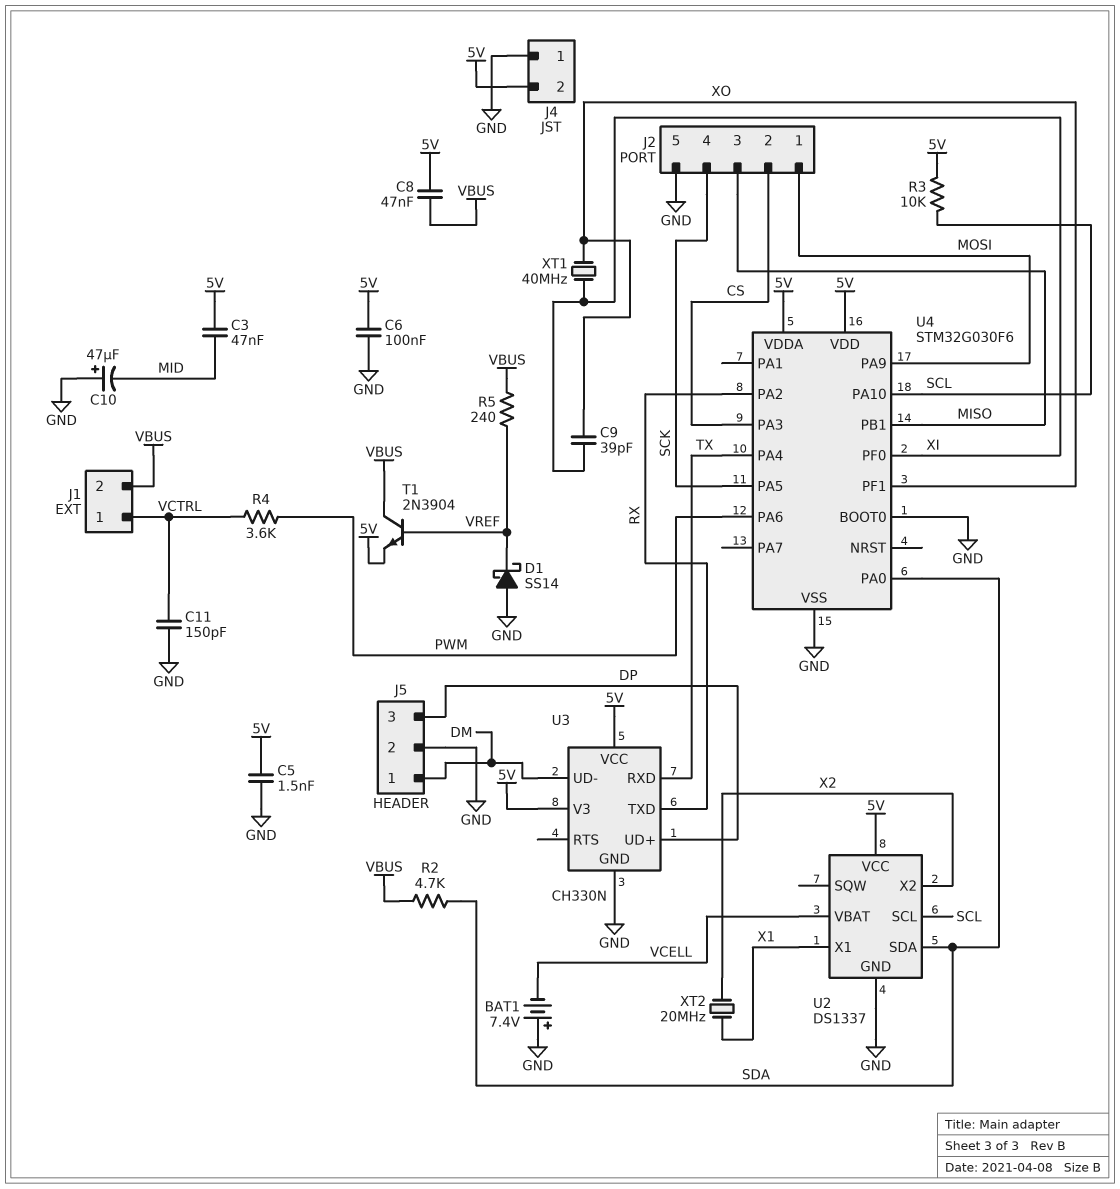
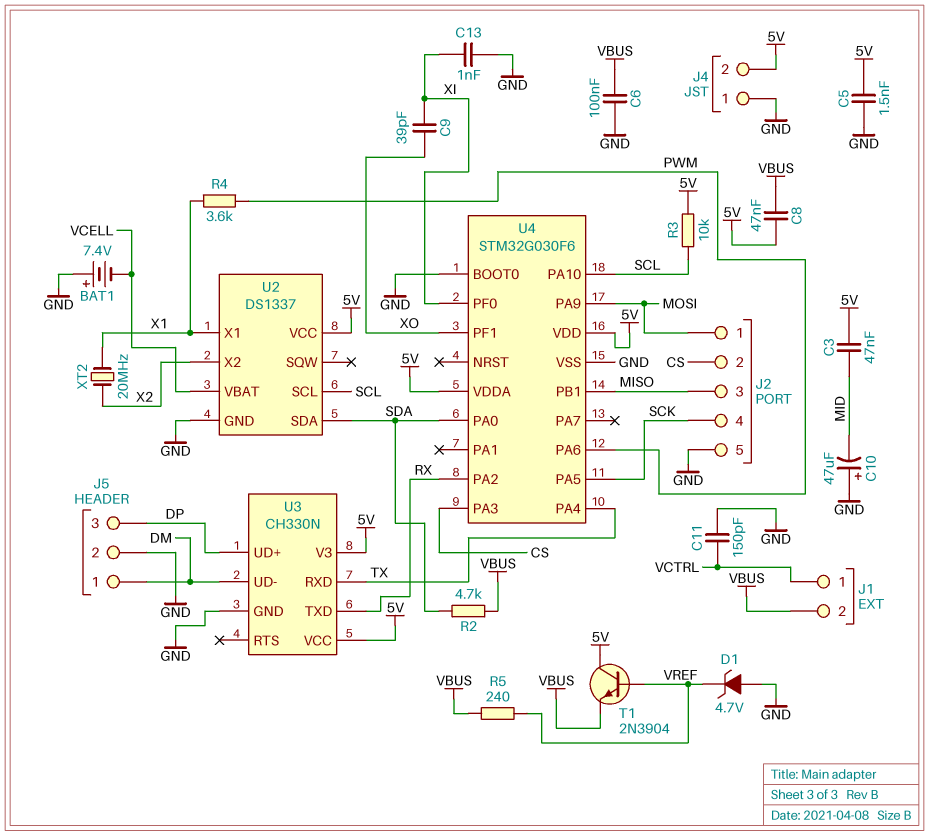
C6: 100nF (5V, GND) -> 100nF (GND, VBUS)
C13: none -> 1nF (GND, XI)
D1: schottky SS14 (A GND, K VREF) -> zener 4.7V (A GND, K VREF)
R4: 3.6k (PWM, VCTRL) -> 3.6k (PWM, X1)
T1: NPN 2N3904 (B VREF, C VBUS, E 5V) -> NPN 2N3904 (B VREF, C 5V, E VBUS)
XT1: 40MHz (XI, XO) -> none

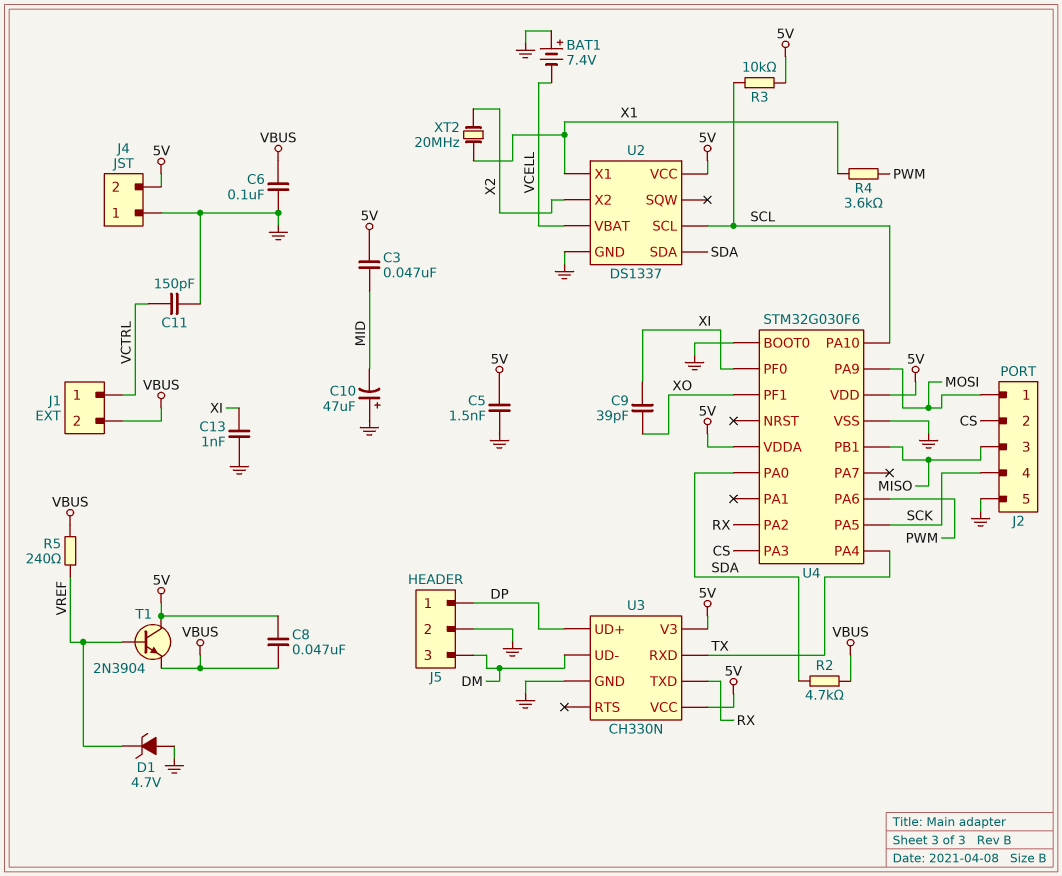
J5 pin 1: DM -> DP
J5 pin 3: DP -> DM

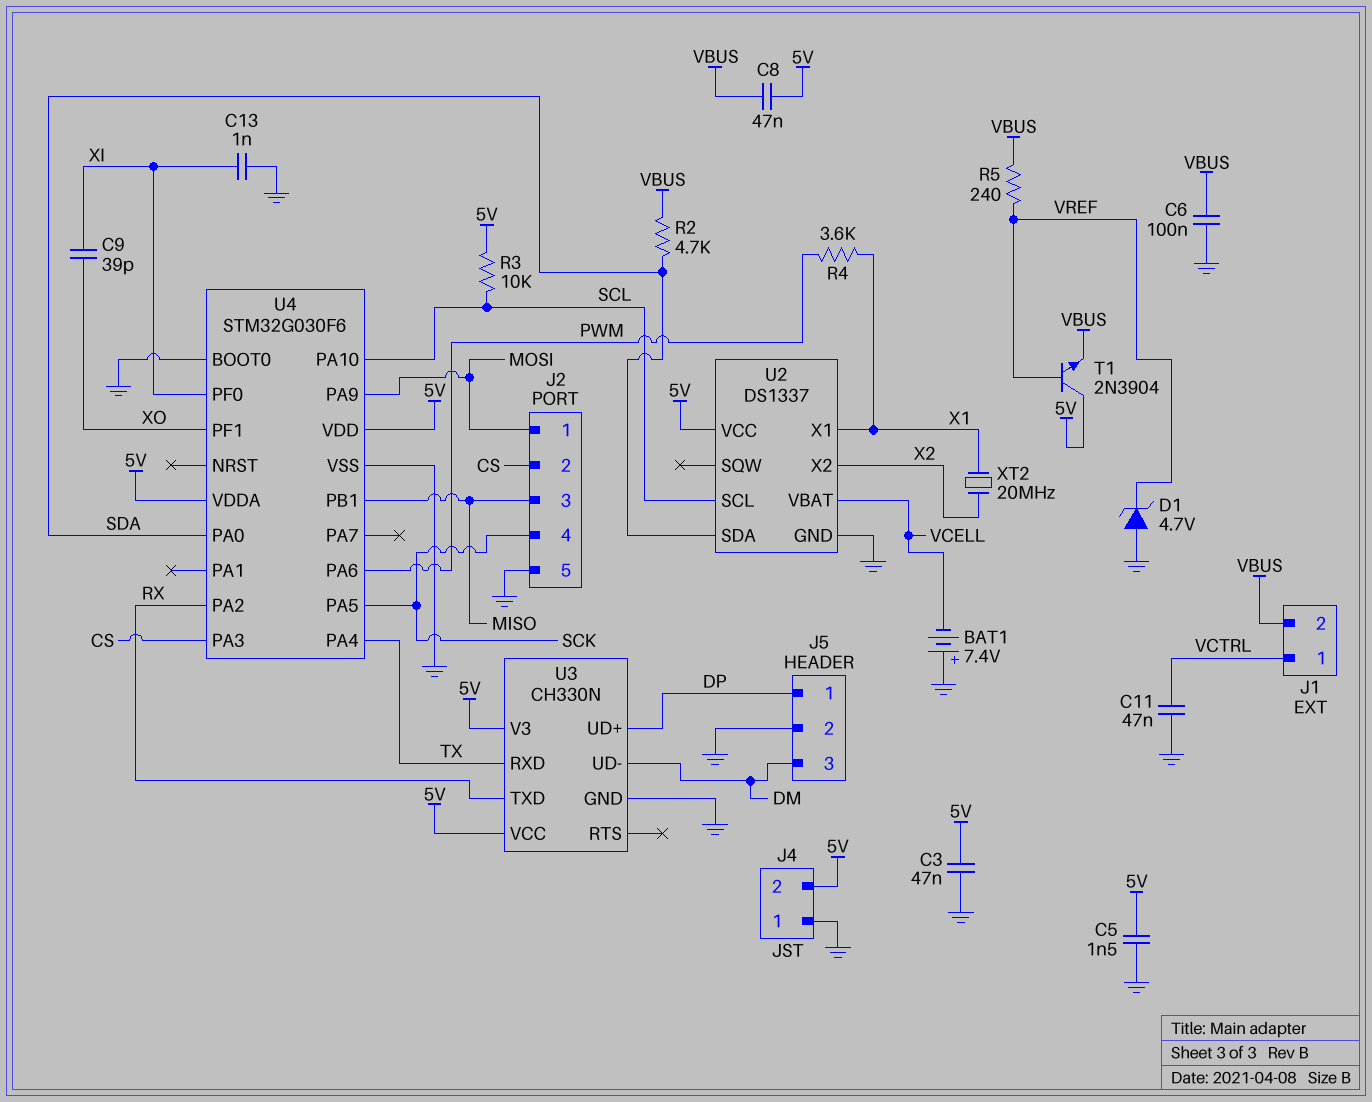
C3: 47nF (5V, MID) -> 47nF (5V, GND)
C10: 47uF (plus GND, minus MID) -> none
C11: 150pF (GND, VCTRL) -> 47nF (GND, VCTRL)

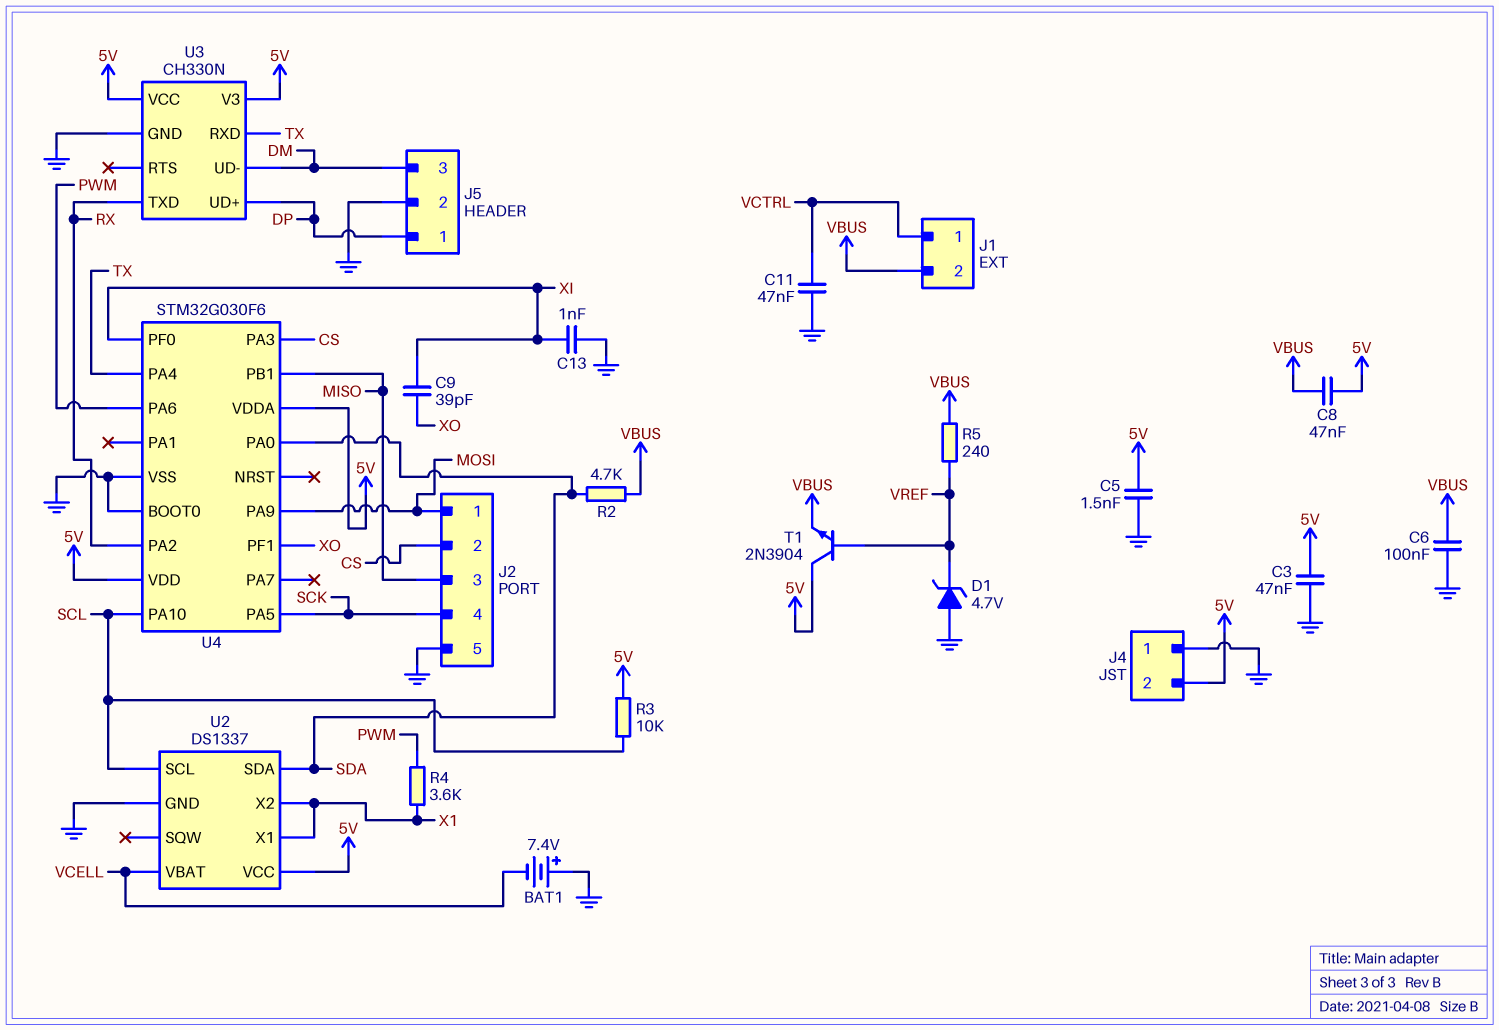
U2 pin X2: X2 -> X1
XT2: 20MHz (X1, X2) -> none

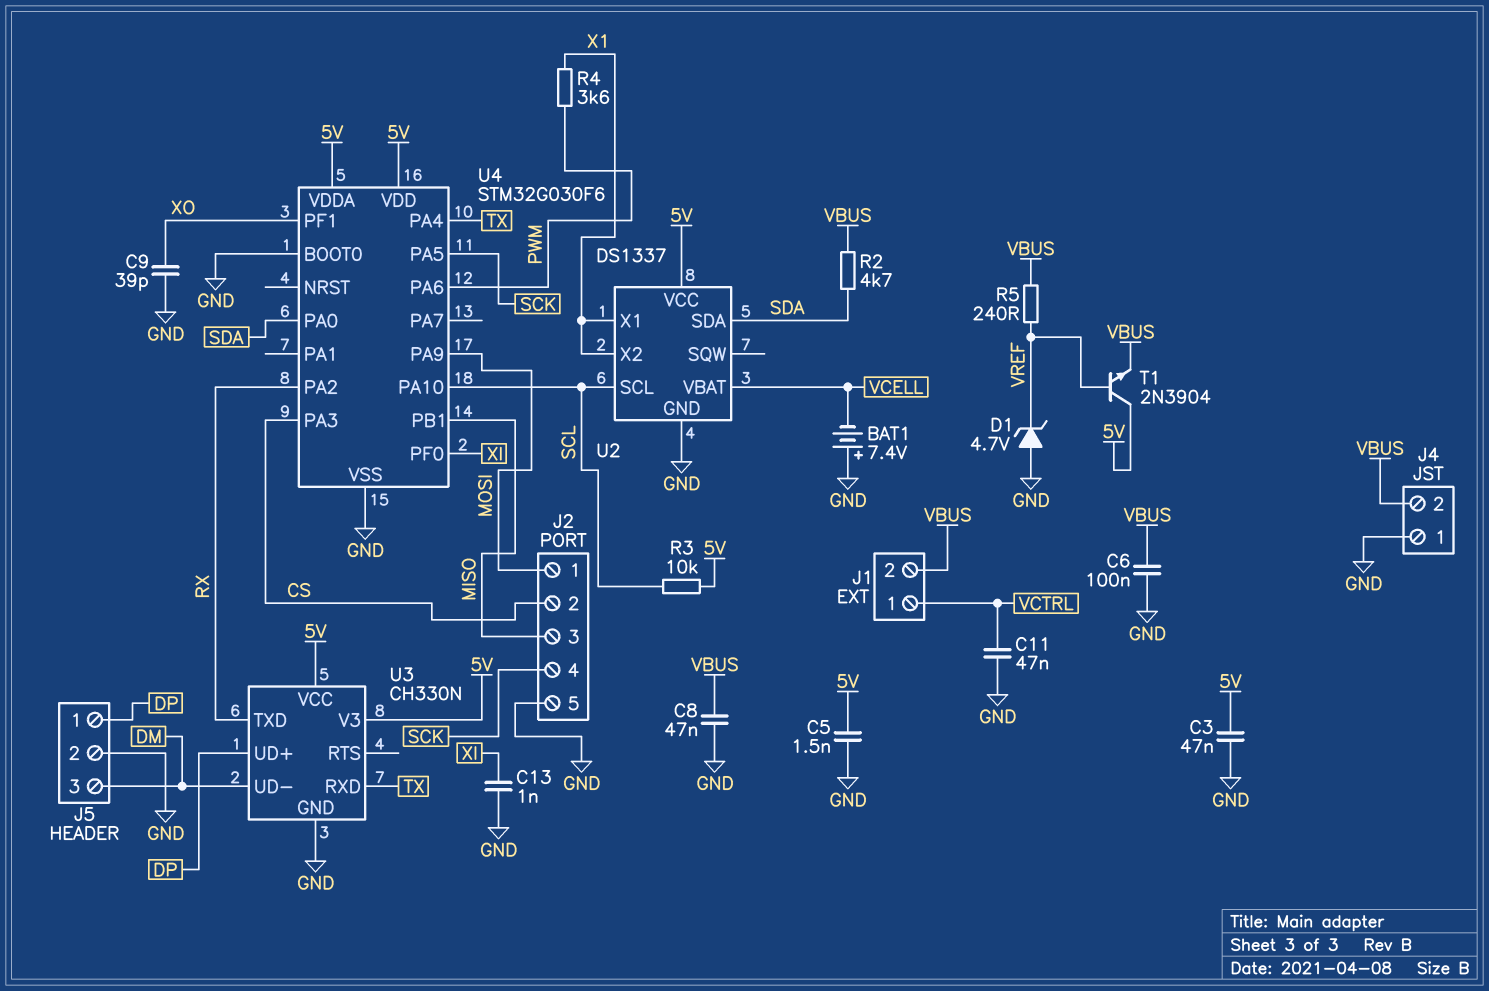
C8: 47nF (5V, VBUS) -> 47nF (GND, VBUS)
C9: 39pF (XI, XO) -> 39pF (GND, XO)
J4 pin 2: 5V -> VBUS

